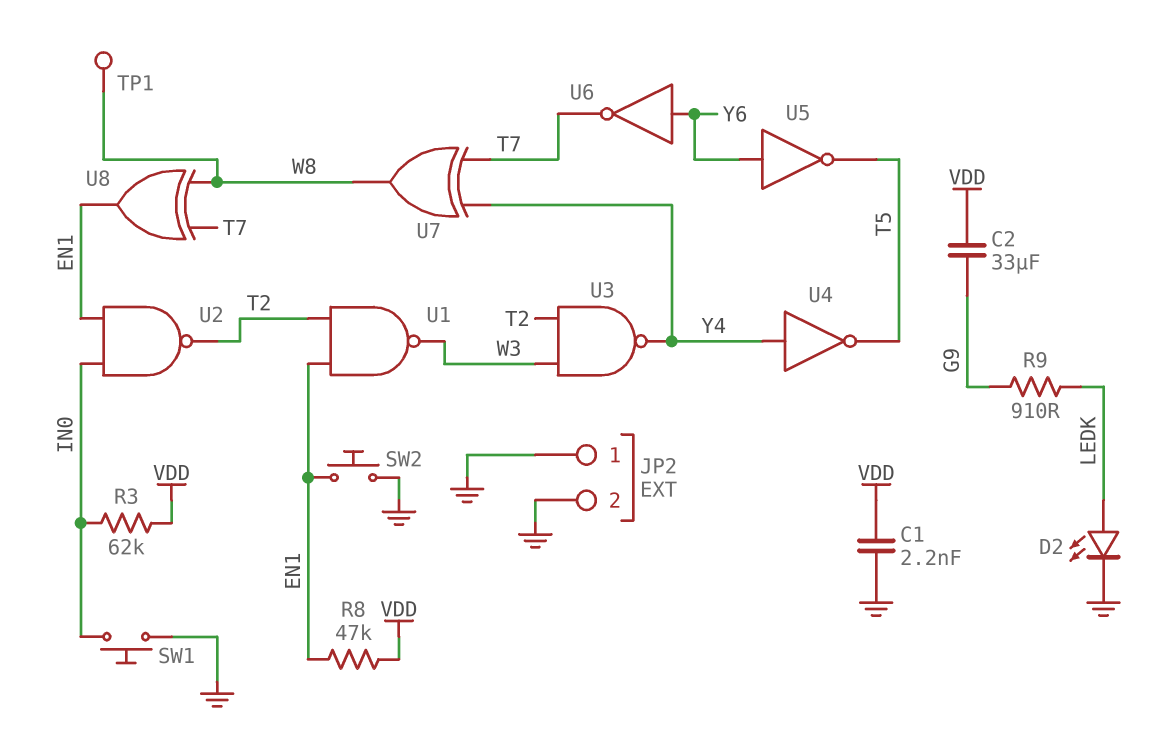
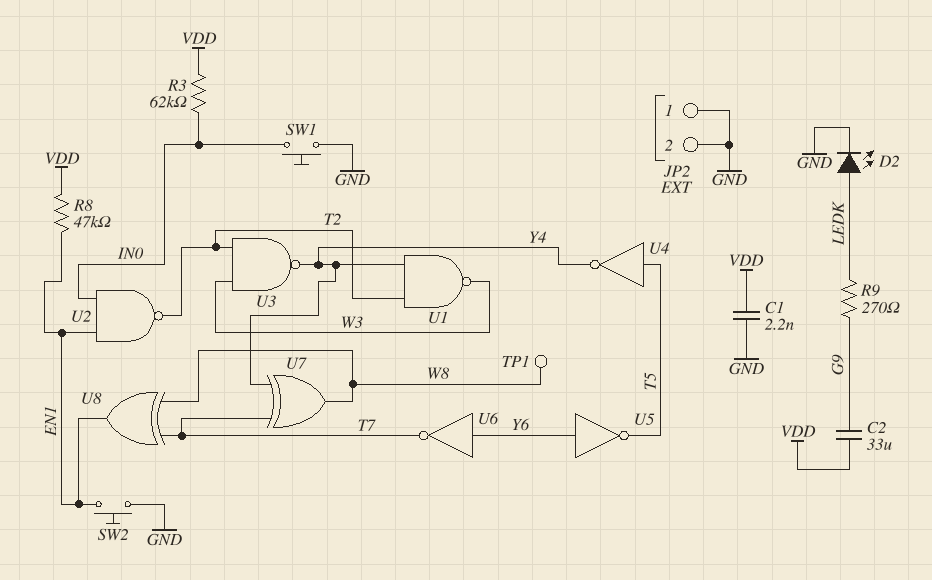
R9: 910 (G9, LEDK) -> 270 (G9, LEDK)
U1: NAND (in EN1, in T2, out W3) -> NAND (in T2, in Y4, out W3)
U4: NOT (in Y4, out T5) -> NOT (in T5, out Y4)

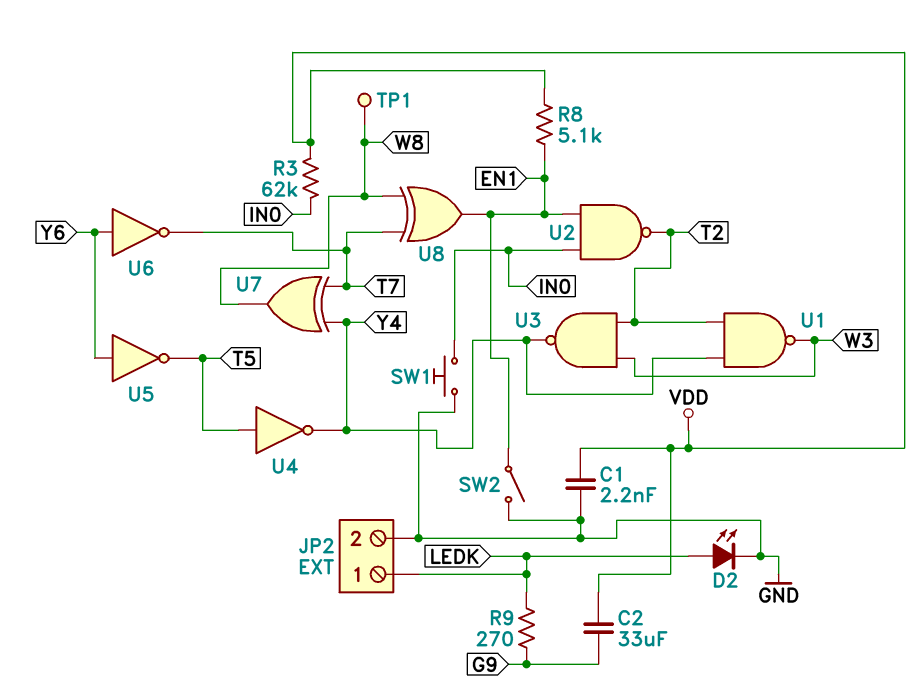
JP2 pin 1: GND -> LEDK
R8: 47k (EN1, VDD) -> 5.1k (EN1, VDD)
SW2: button (EN1, GND) -> switch (EN1, GND)

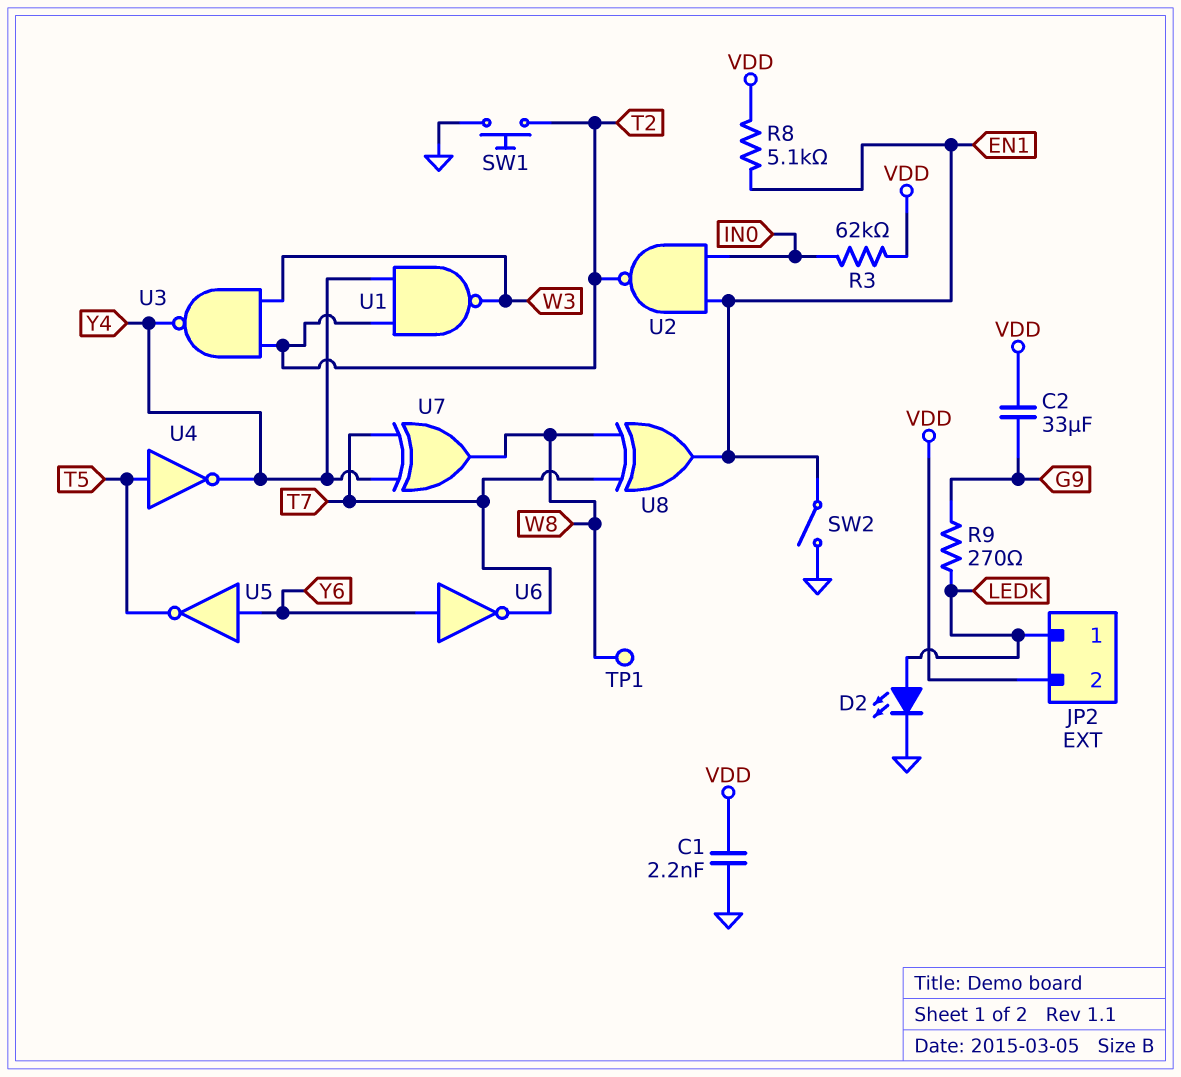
JP2 pin 2: GND -> VDD
SW1: button (GND, IN0) -> button (GND, T2)

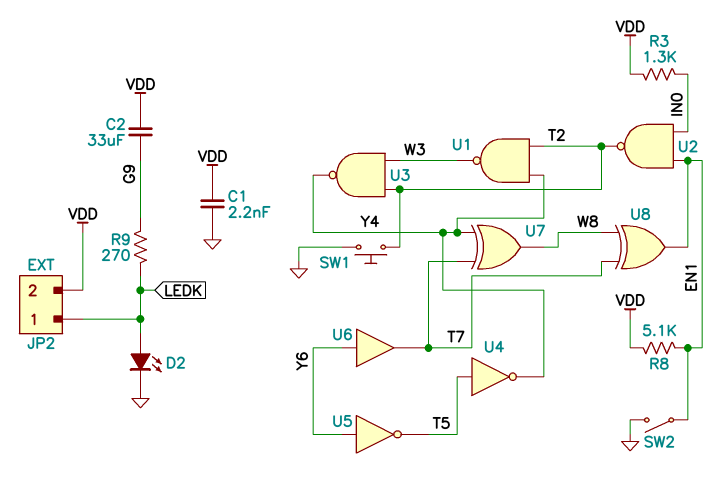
R3: 62k (IN0, VDD) -> 1.3k (IN0, VDD)
TP1: test point (W8) -> none
U6: NOT (in Y6, out T7) -> buffer (in Y6, out T7)

